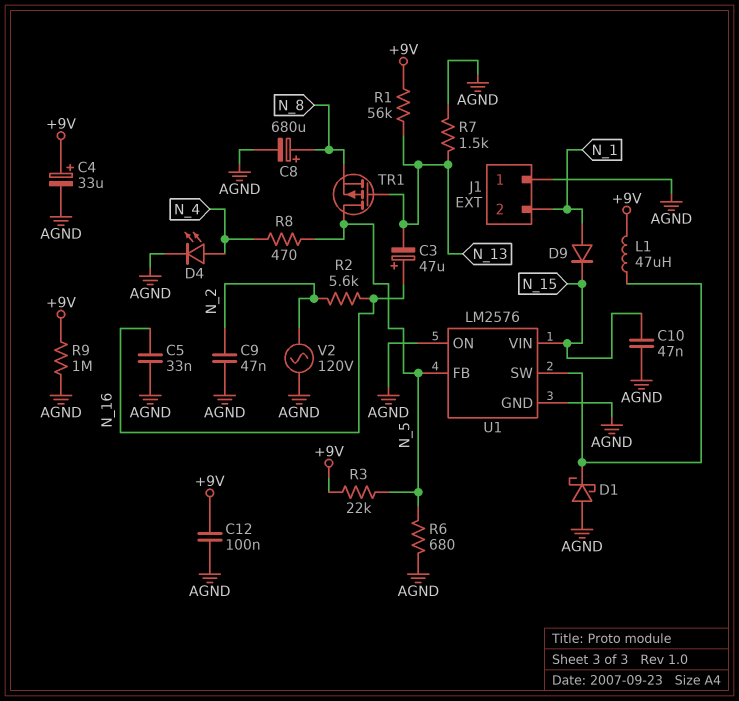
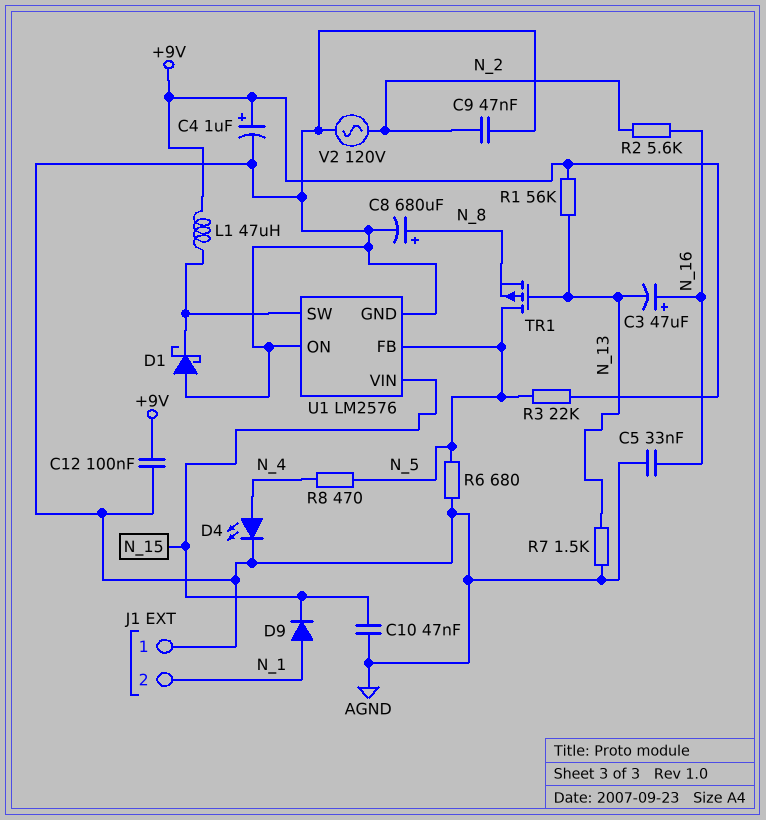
C4: 33uF (plus +9V, minus AGND) -> 1uF (plus +9V, minus AGND)
R9: 1M (+9V, AGND) -> none

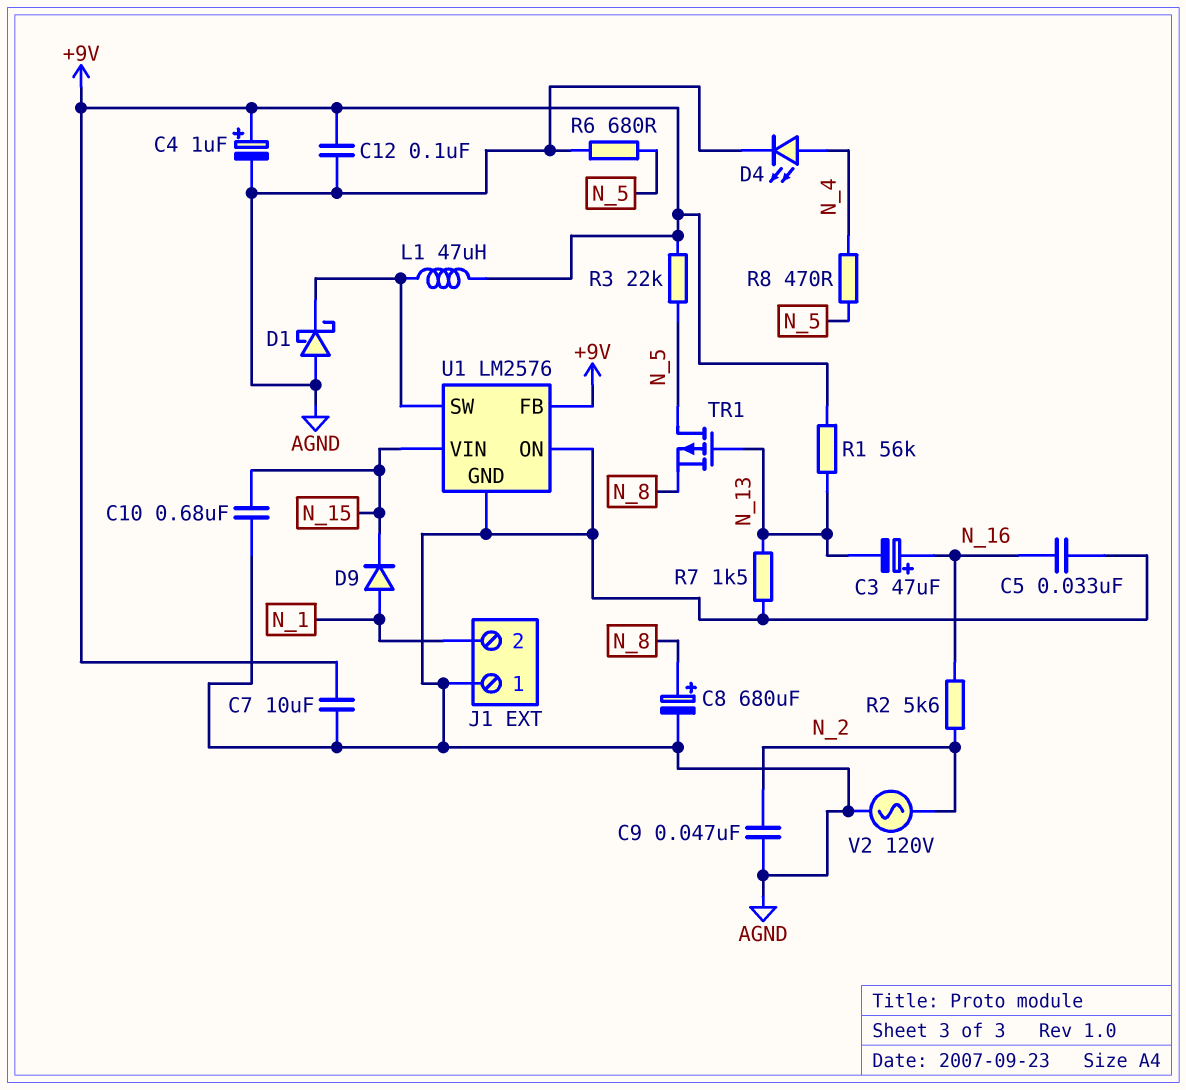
C7: none -> 10uF (+9V, AGND)
C10: 47nF (AGND, N_15) -> 680nF (AGND, N_15)
U1 pin FB: N_5 -> +9V

